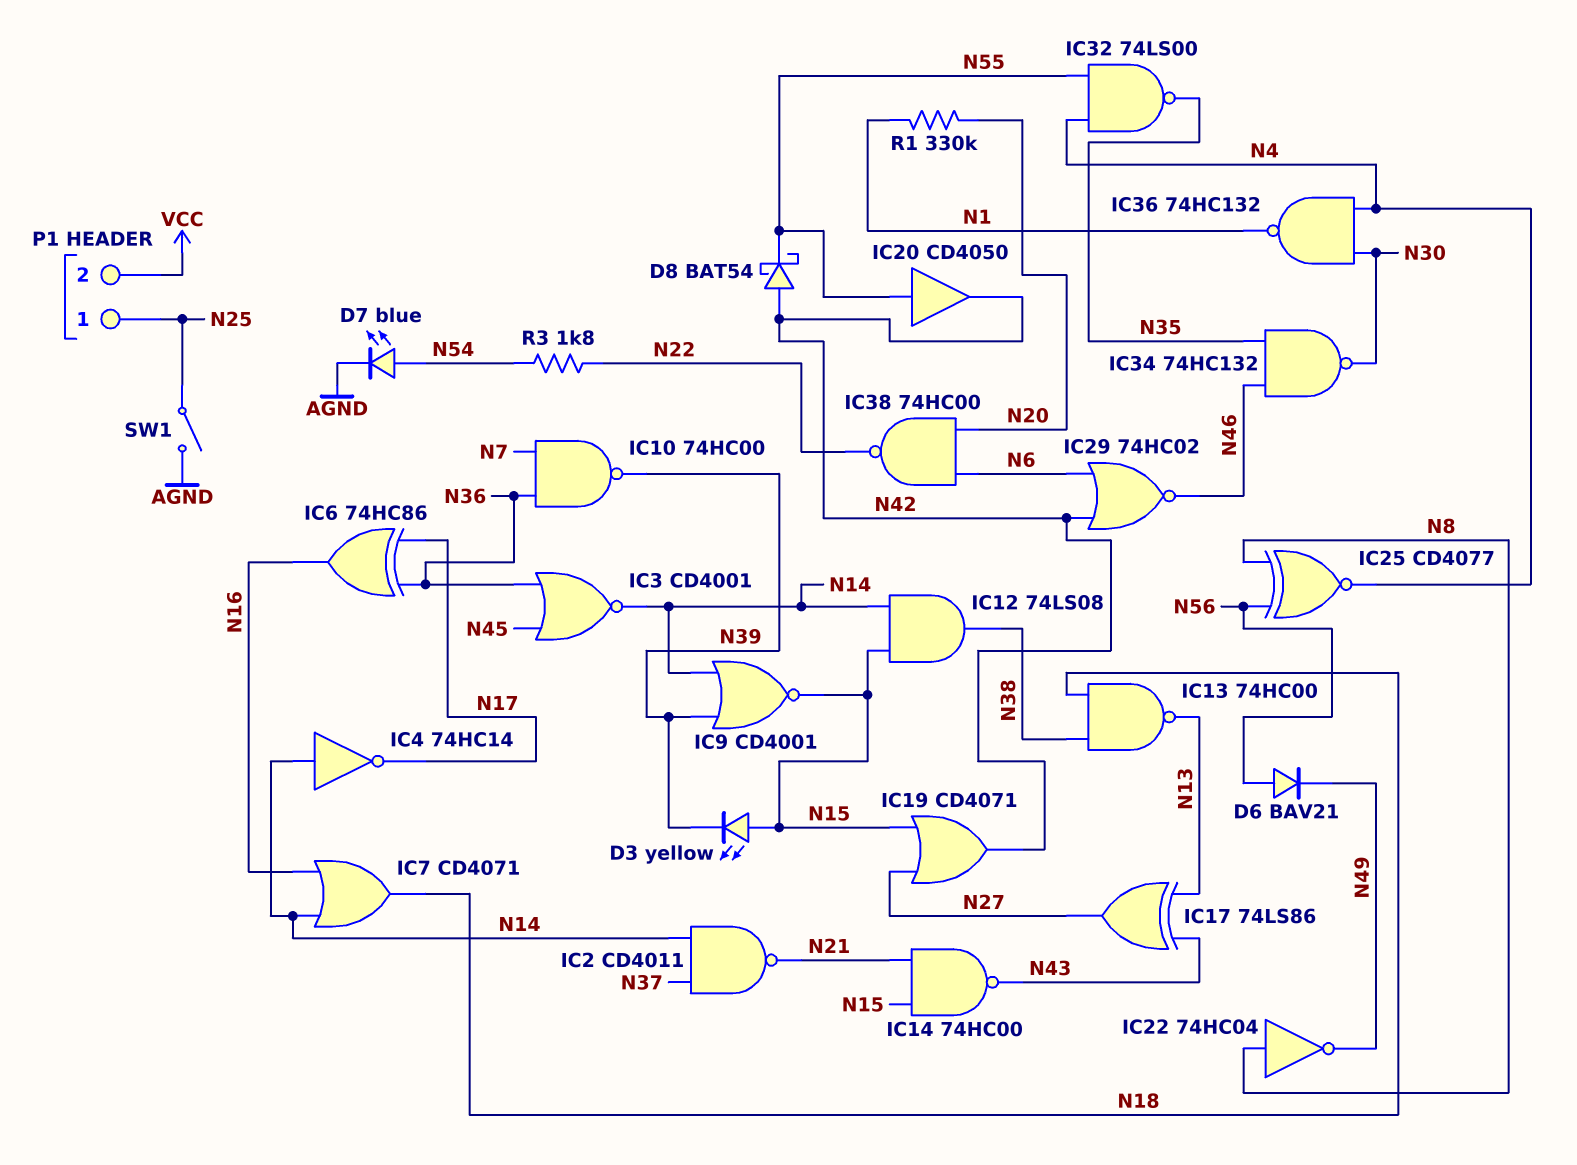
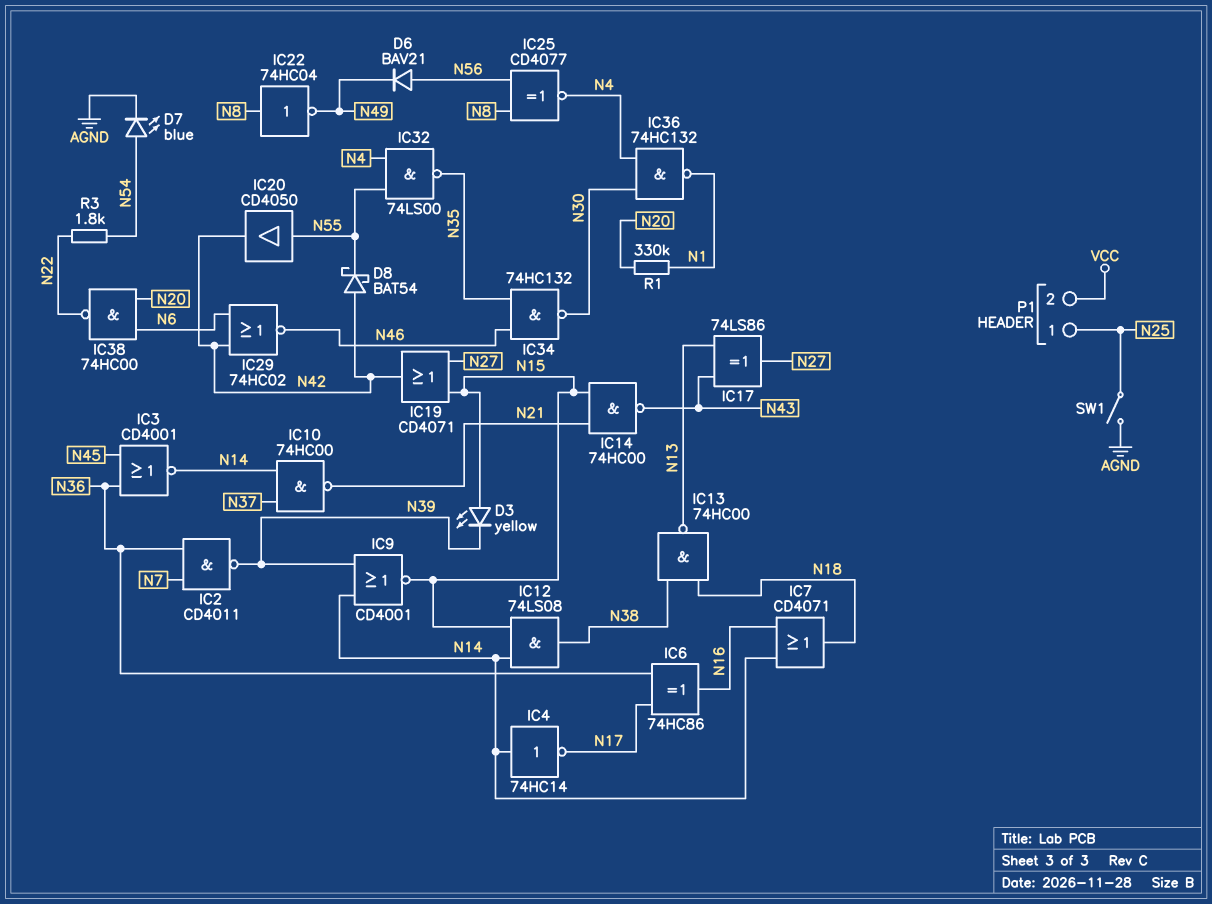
IC2: NAND CD4011 (in N14, in N37, out N21) -> NAND CD4011 (in N7, in N36, out N39)
IC10: NAND 74HC00 (in N7, in N36, out N39) -> NAND 74HC00 (in N14, in N37, out N21)

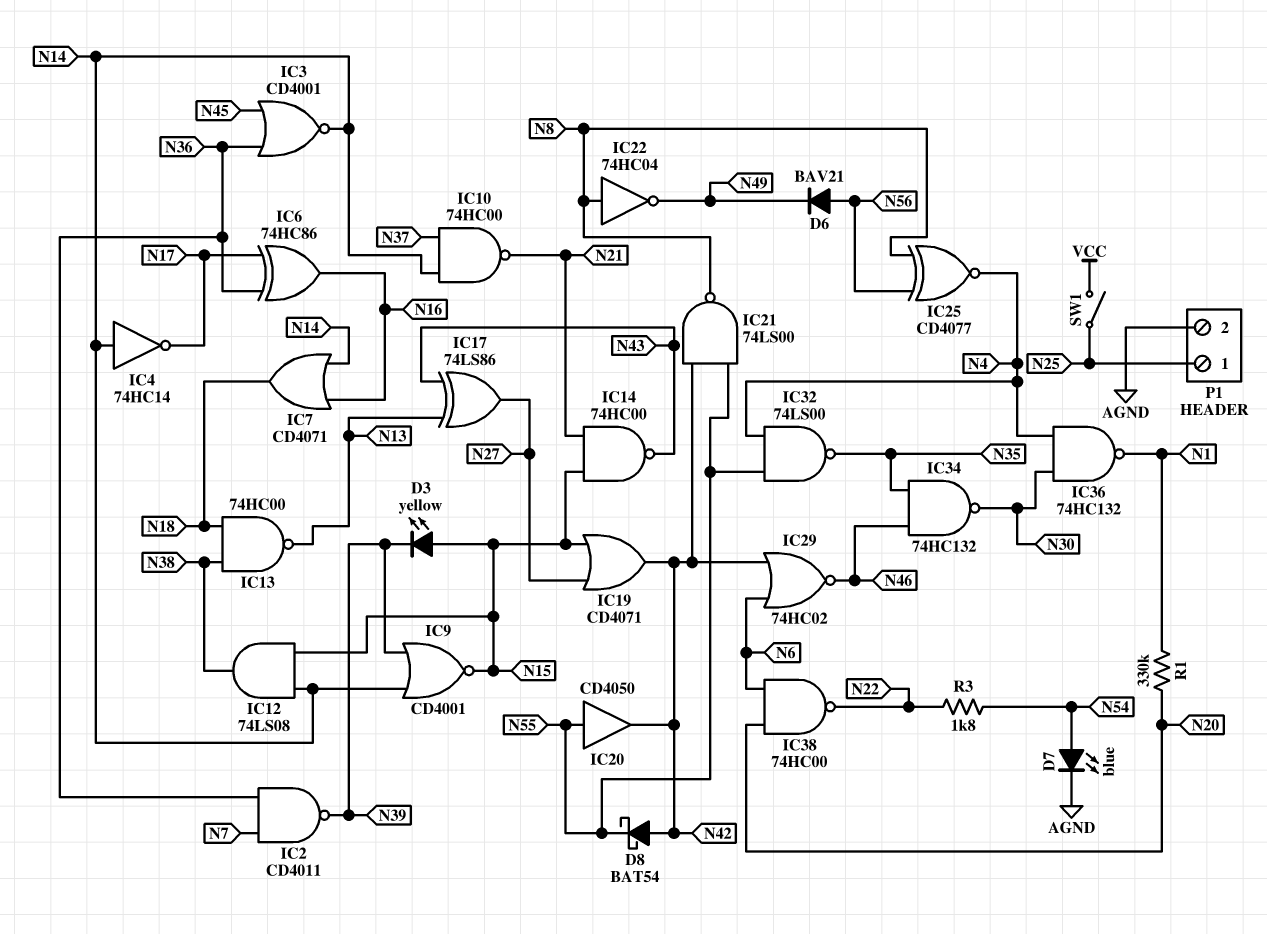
IC21: none -> NAND 74LS00 (in N42, in N55, out N8)
P1 pin 2: VCC -> AGND
SW1: switch (AGND, N25) -> switch (N25, VCC)

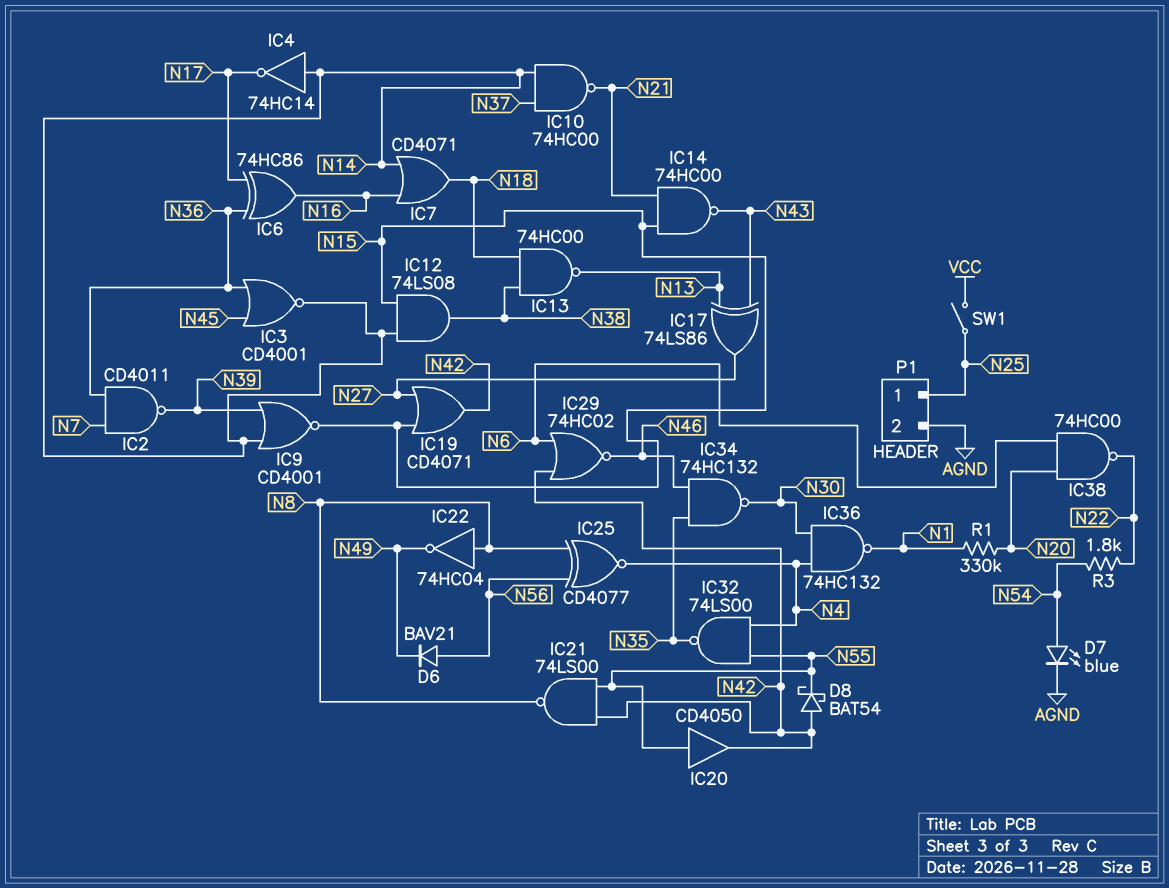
D3: LED yellow (A N15, K N39) -> none

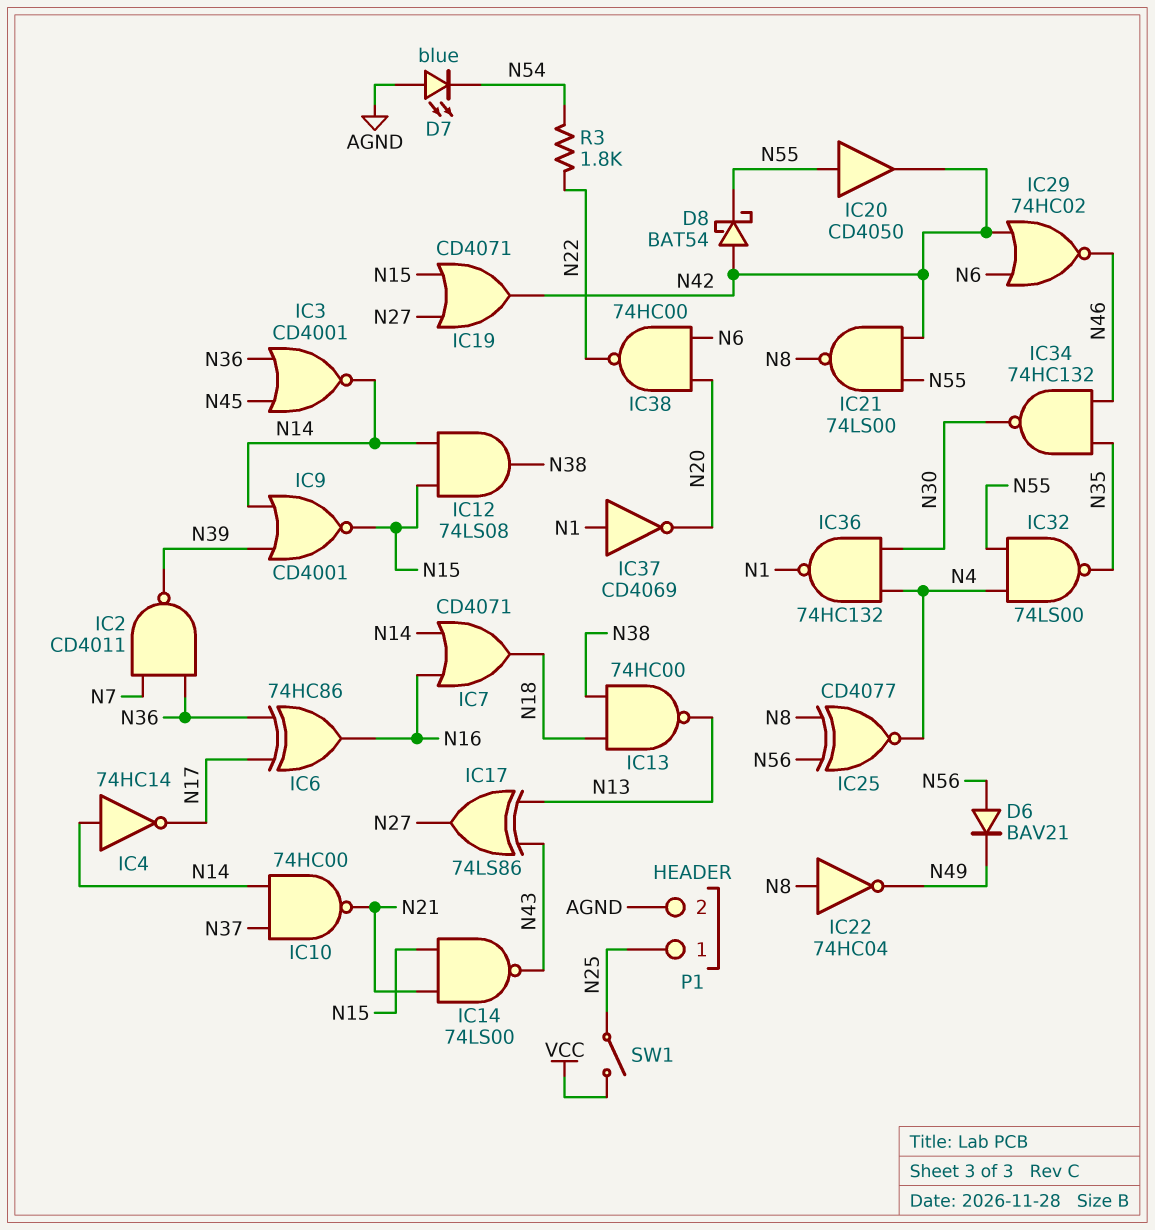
D7: LED blue (A N54, K AGND) -> LED blue (A AGND, K N54)
IC14: NAND 74HC00 (in N15, in N21, out N43) -> NAND 74LS00 (in N15, in N21, out N43)
IC37: none -> NOT CD4069 (in N1, out N20)
R1: 330k (N1, N20) -> none

